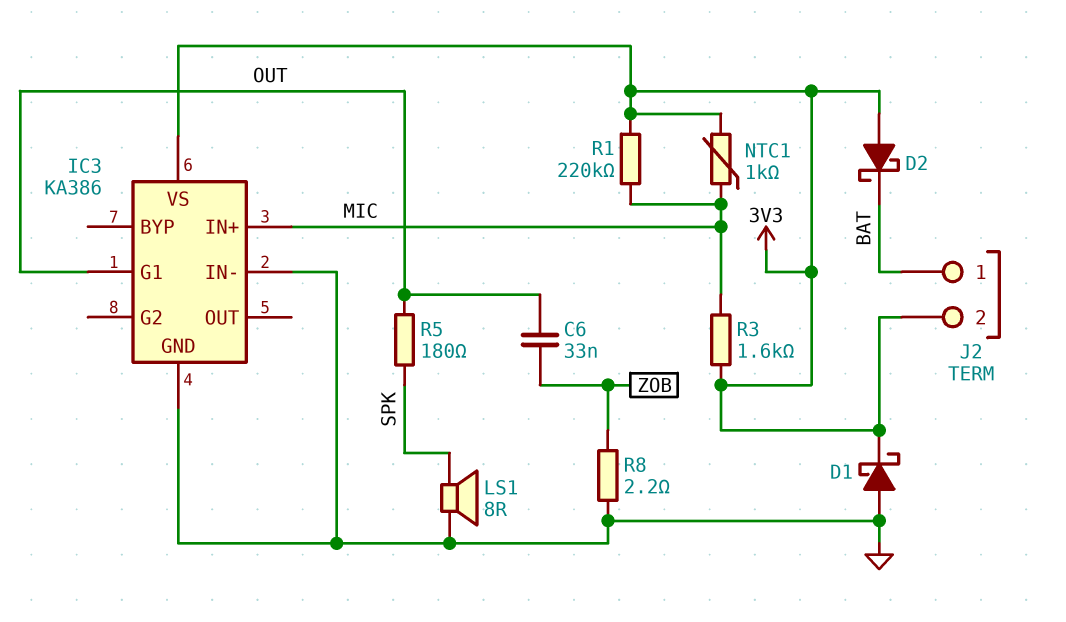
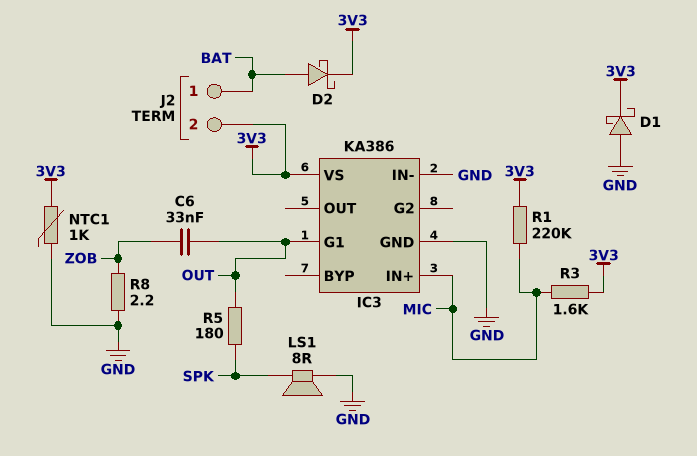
D2: schottky (A 3V3, K BAT) -> schottky (A BAT, K 3V3)
NTC1: 1k (3V3, MIC) -> 1k (3V3, GND)

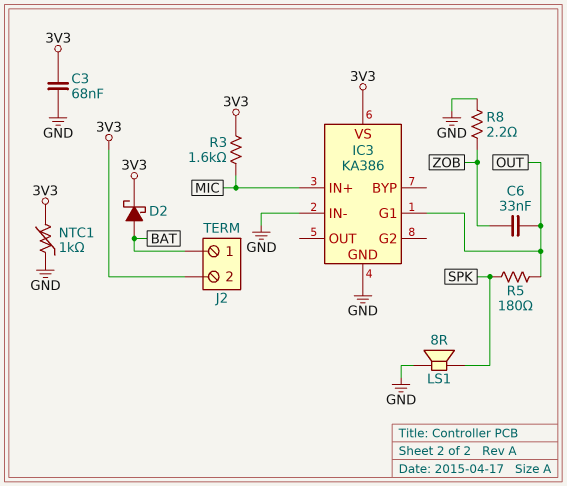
C3: none -> 68nF (3V3, GND)
D1: schottky (A GND, K 3V3) -> none
R1: 220k (3V3, MIC) -> none

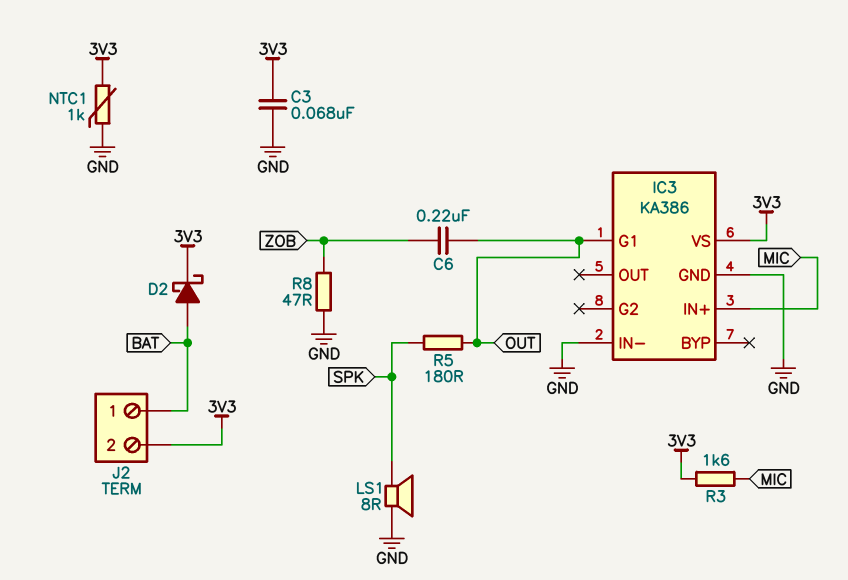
C6: 33nF (OUT, ZOB) -> 220nF (OUT, ZOB)
R8: 2.2 (GND, ZOB) -> 47 (GND, ZOB)

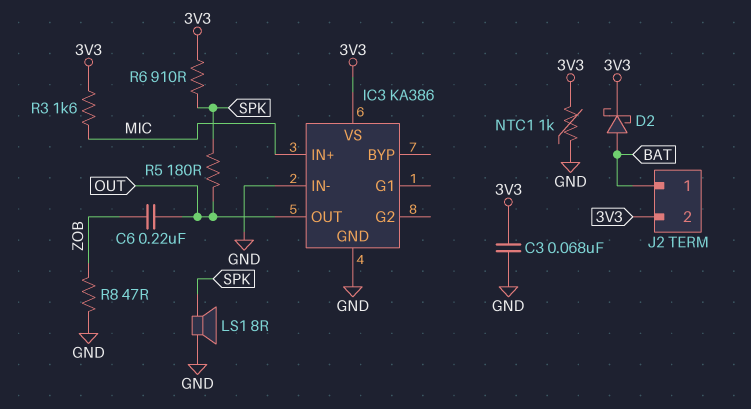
IC3 pin G1: OUT -> none
IC3 pin OUT: none -> OUT
R6: none -> 910 (3V3, SPK)

